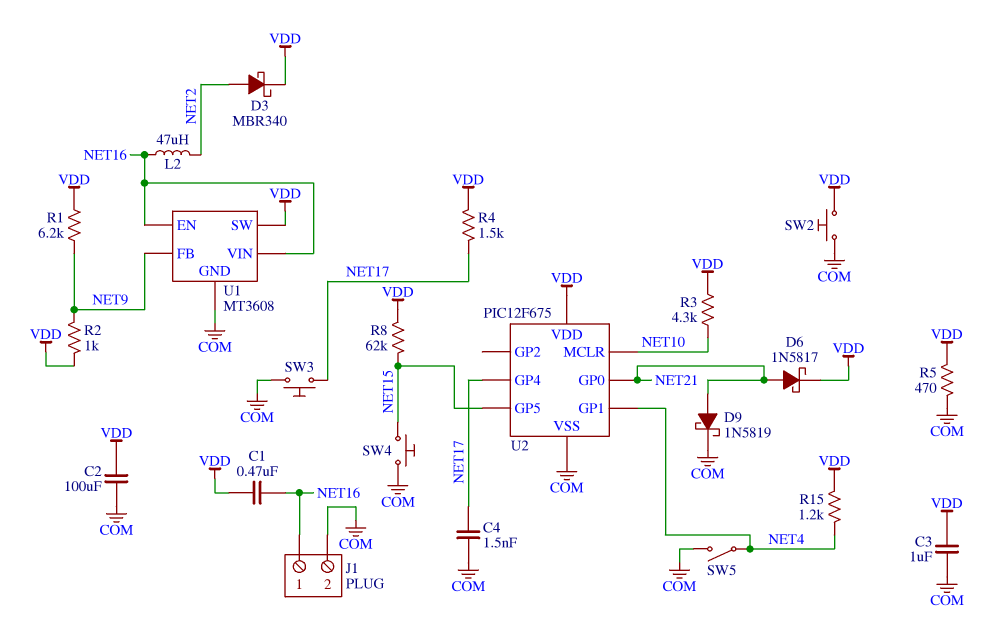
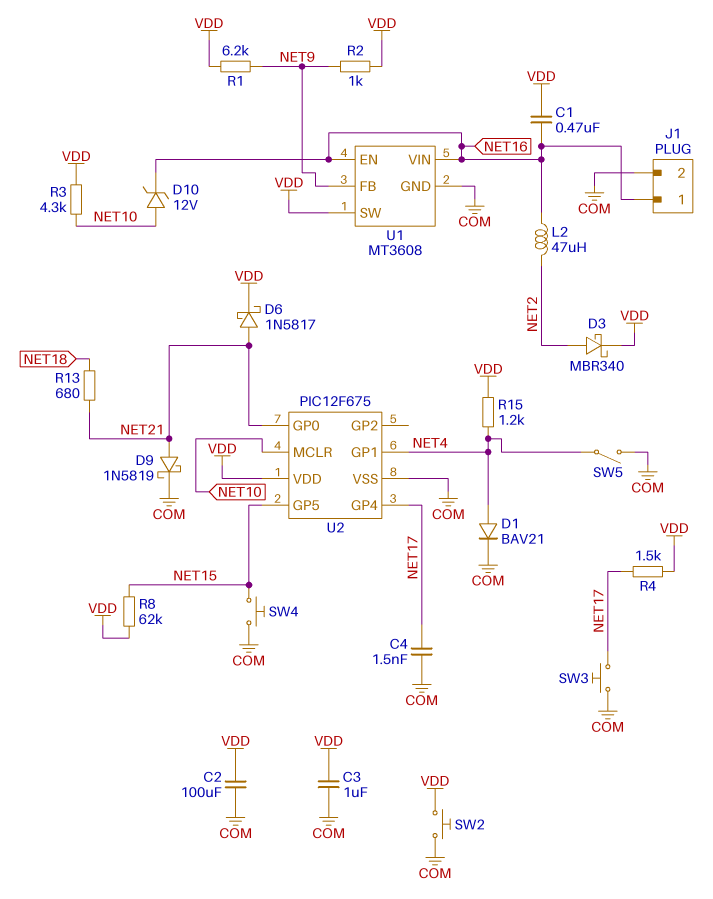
D1: none -> diode BAV21 (A NET4, K COM)
D10: none -> zener 12V (A NET10, K NET16)
R5: 470 (COM, VDD) -> none
R13: none -> 680 (NET18, NET21)

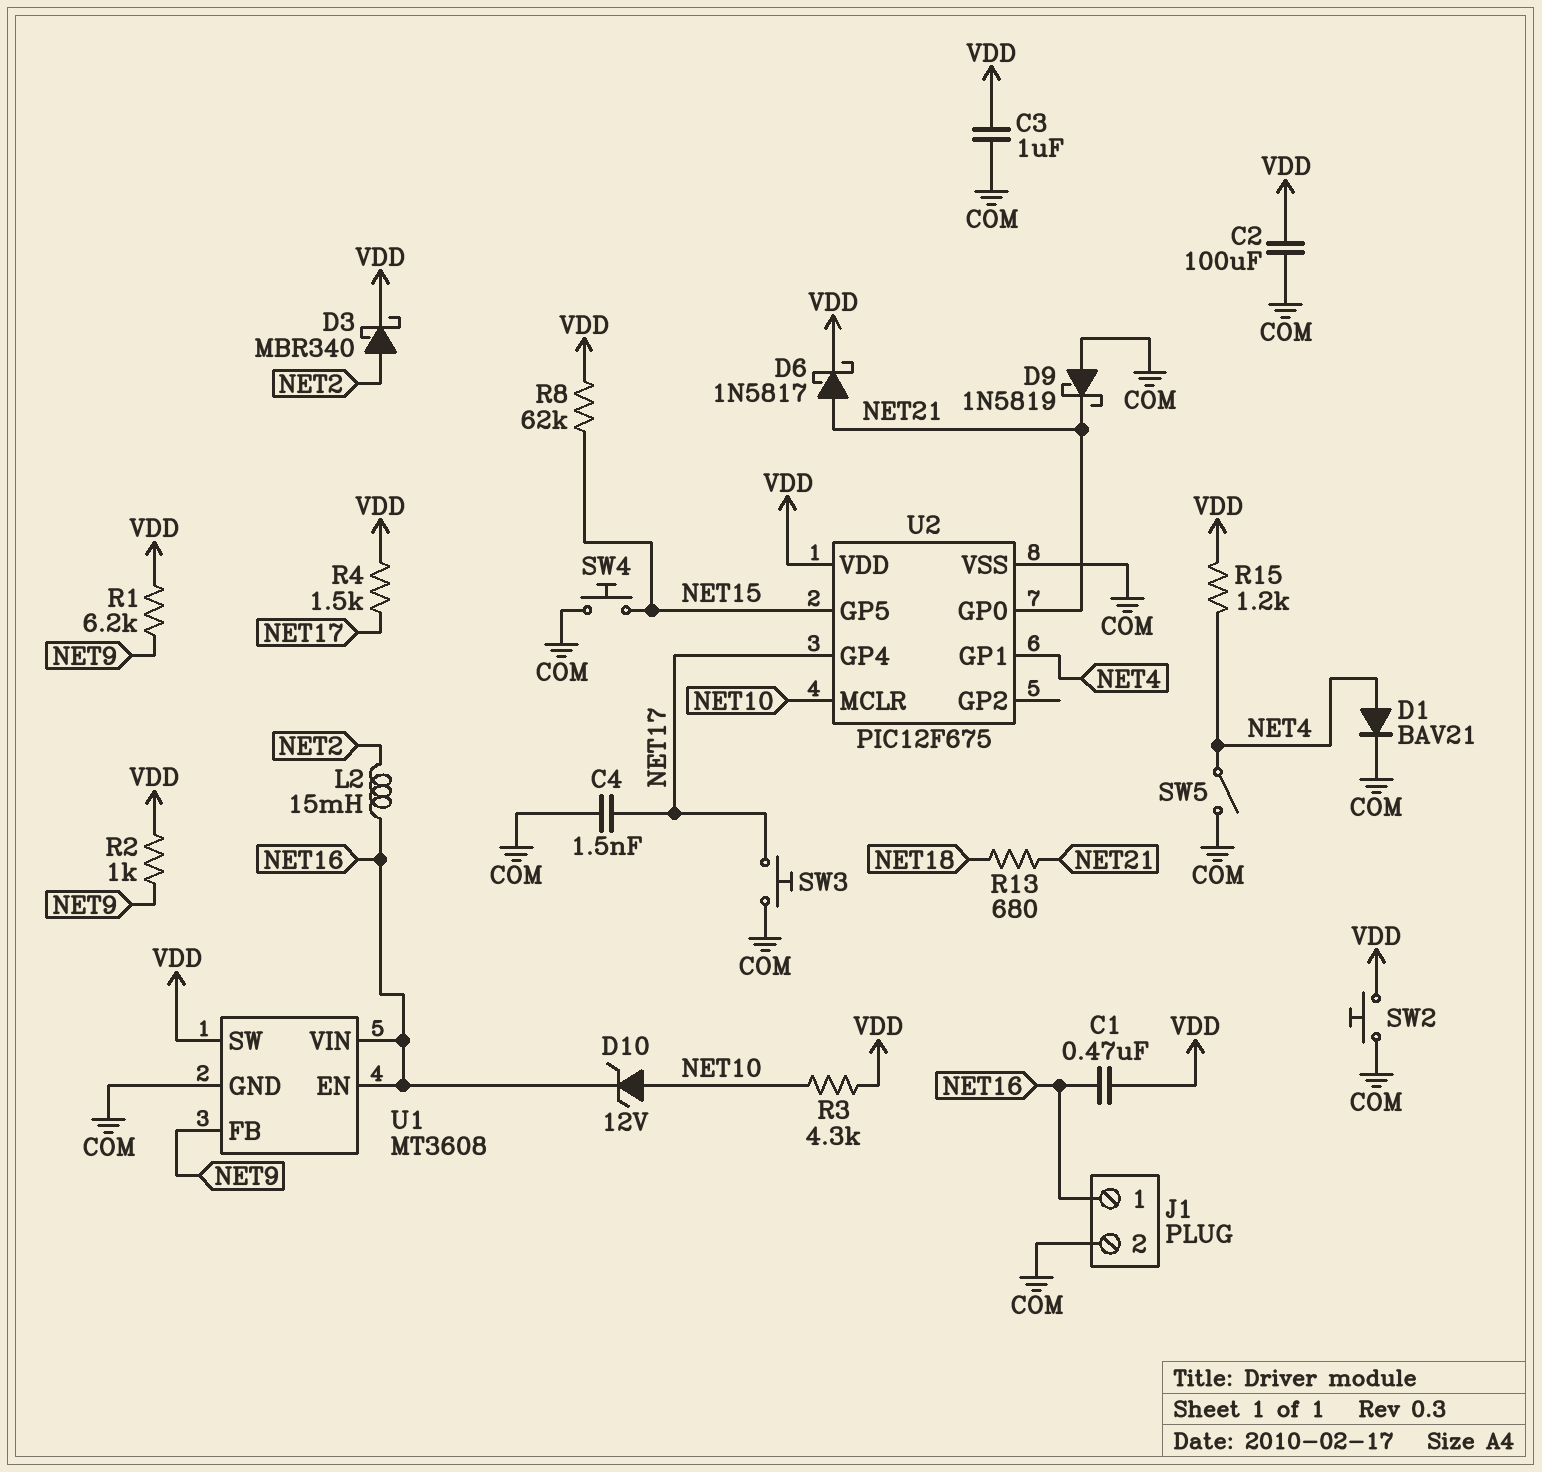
D9: schottky 1N5819 (A NET21, K COM) -> schottky 1N5819 (A COM, K NET21)
L2: 47uH (NET2, NET16) -> 15mH (NET2, NET16)

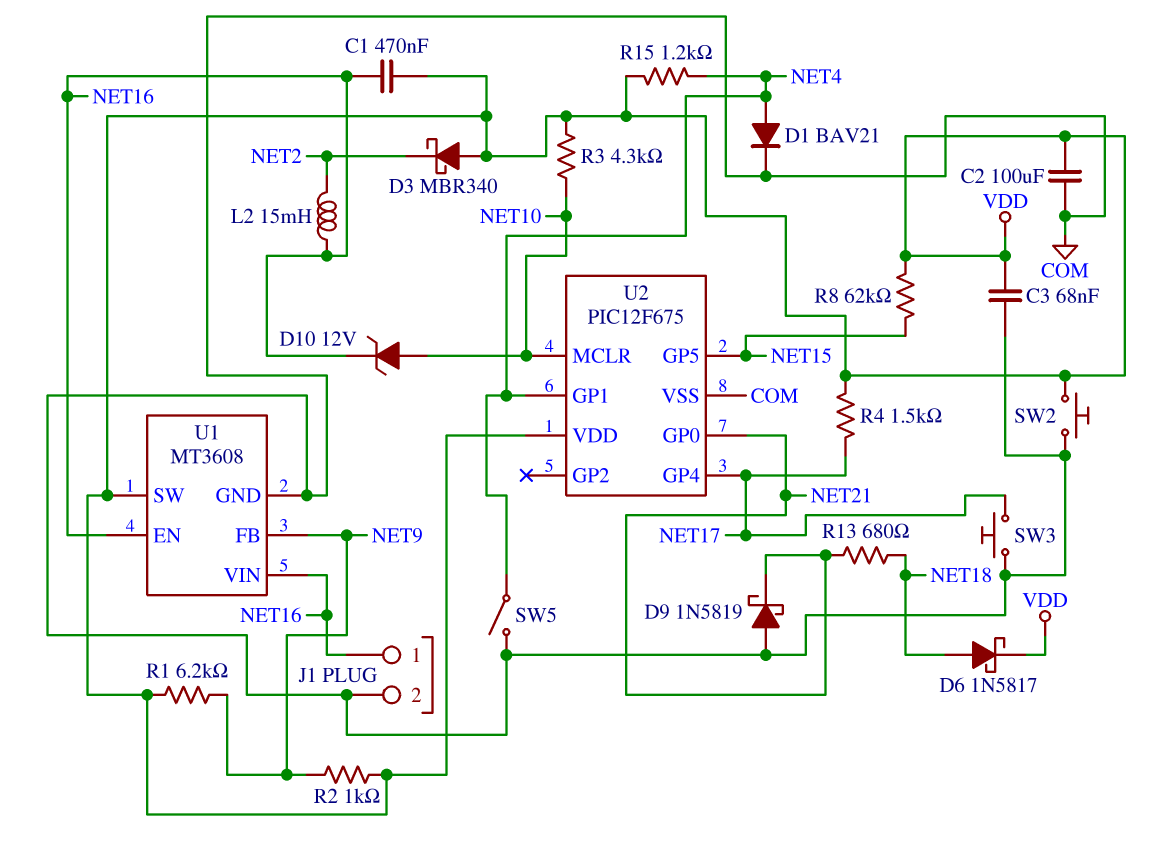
C3: 1uF (COM, VDD) -> 68nF (COM, VDD)
C4: 1.5nF (COM, NET17) -> none
D3: schottky MBR340 (A NET2, K VDD) -> schottky MBR340 (A VDD, K NET2)
D6: schottky 1N5817 (A NET21, K VDD) -> schottky 1N5817 (A NET18, K VDD)
SW4: button (COM, NET15) -> none

